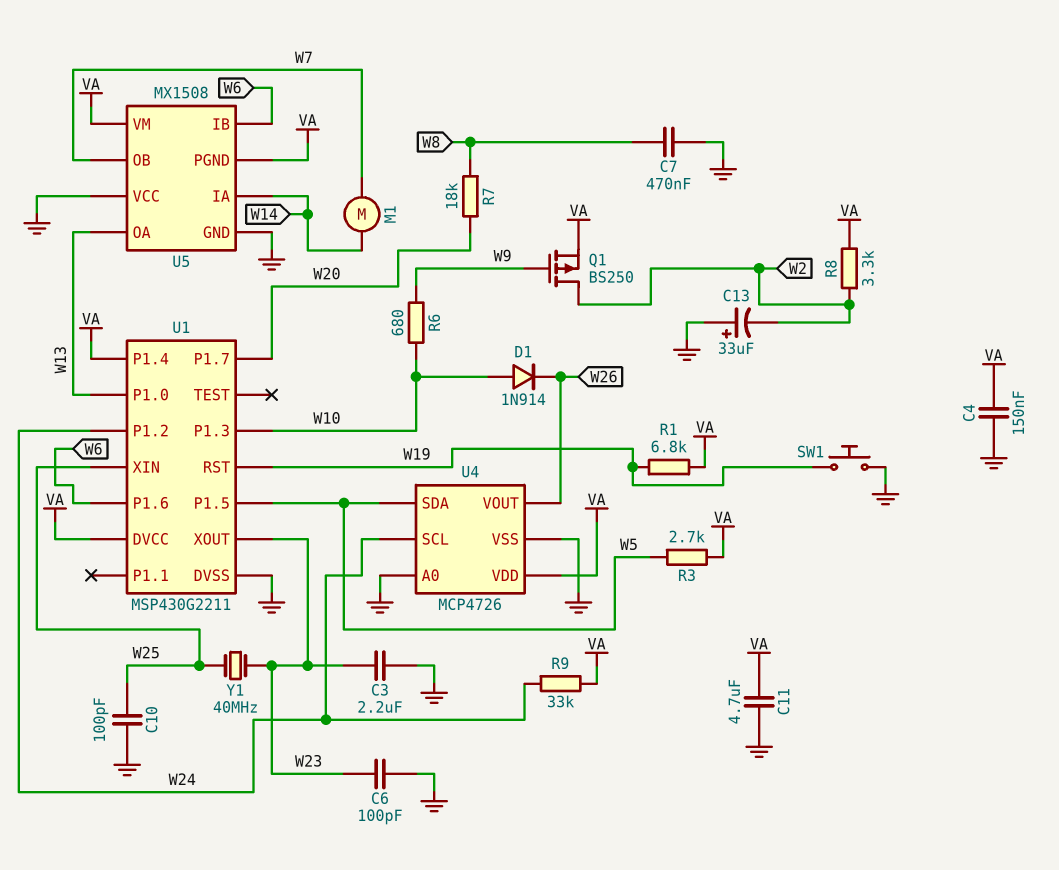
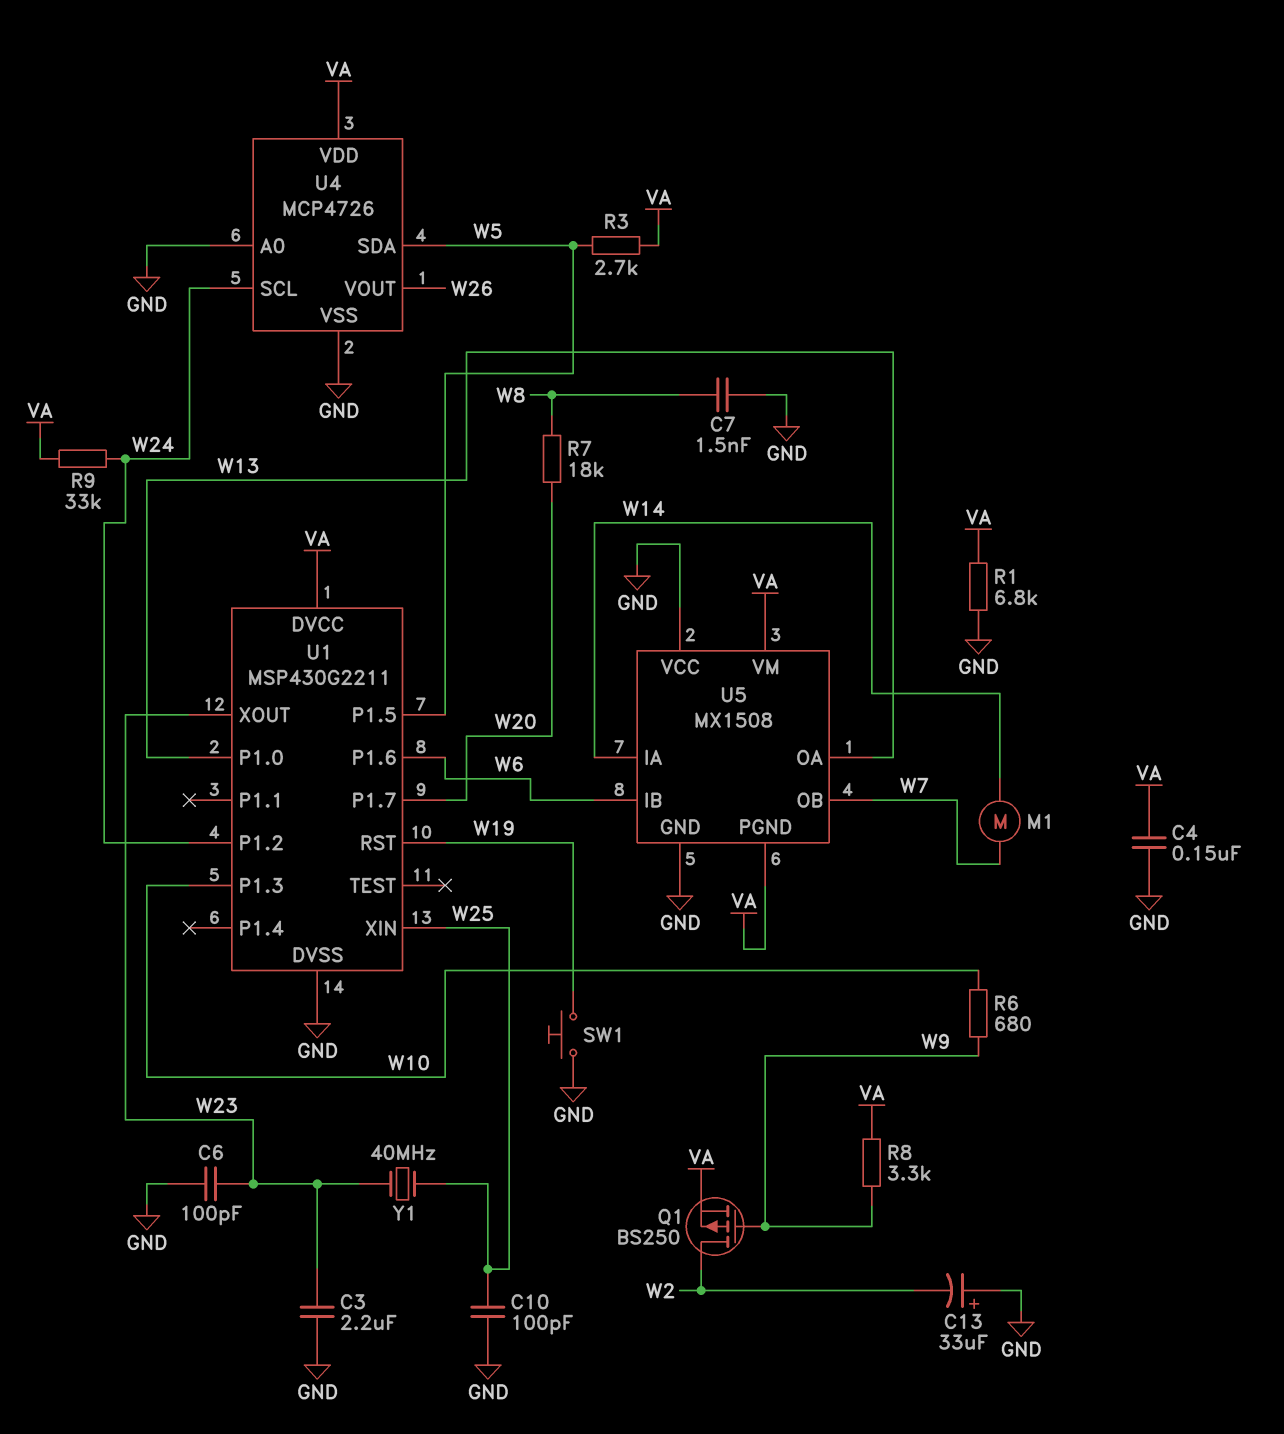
C7: 470nF (GND, W8) -> 1.5nF (GND, W8)
C11: 4.7uF (GND, VA) -> none
D1: diode 1N914 (A W10, K W26) -> none
R1: 6.8k (VA, W19) -> 6.8k (GND, VA)
R8: 3.3k (VA, W2) -> 3.3k (VA, W9)
U1 pin P1.4: VA -> none

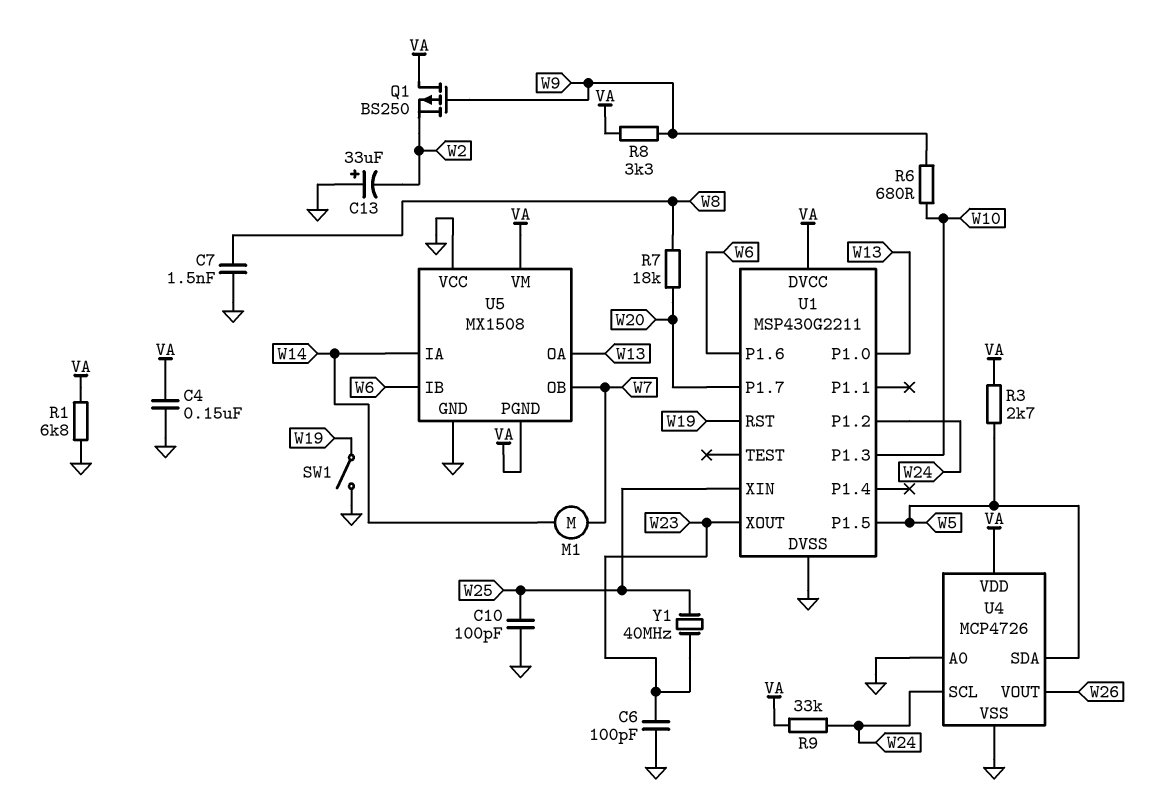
C3: 2.2uF (GND, W23) -> none
Q1: PMOS BS250 (G W9, D W2, S VA) -> PMOS BS250 (G W9, D VA, S W2)
SW1: button (GND, W19) -> switch (GND, W19)

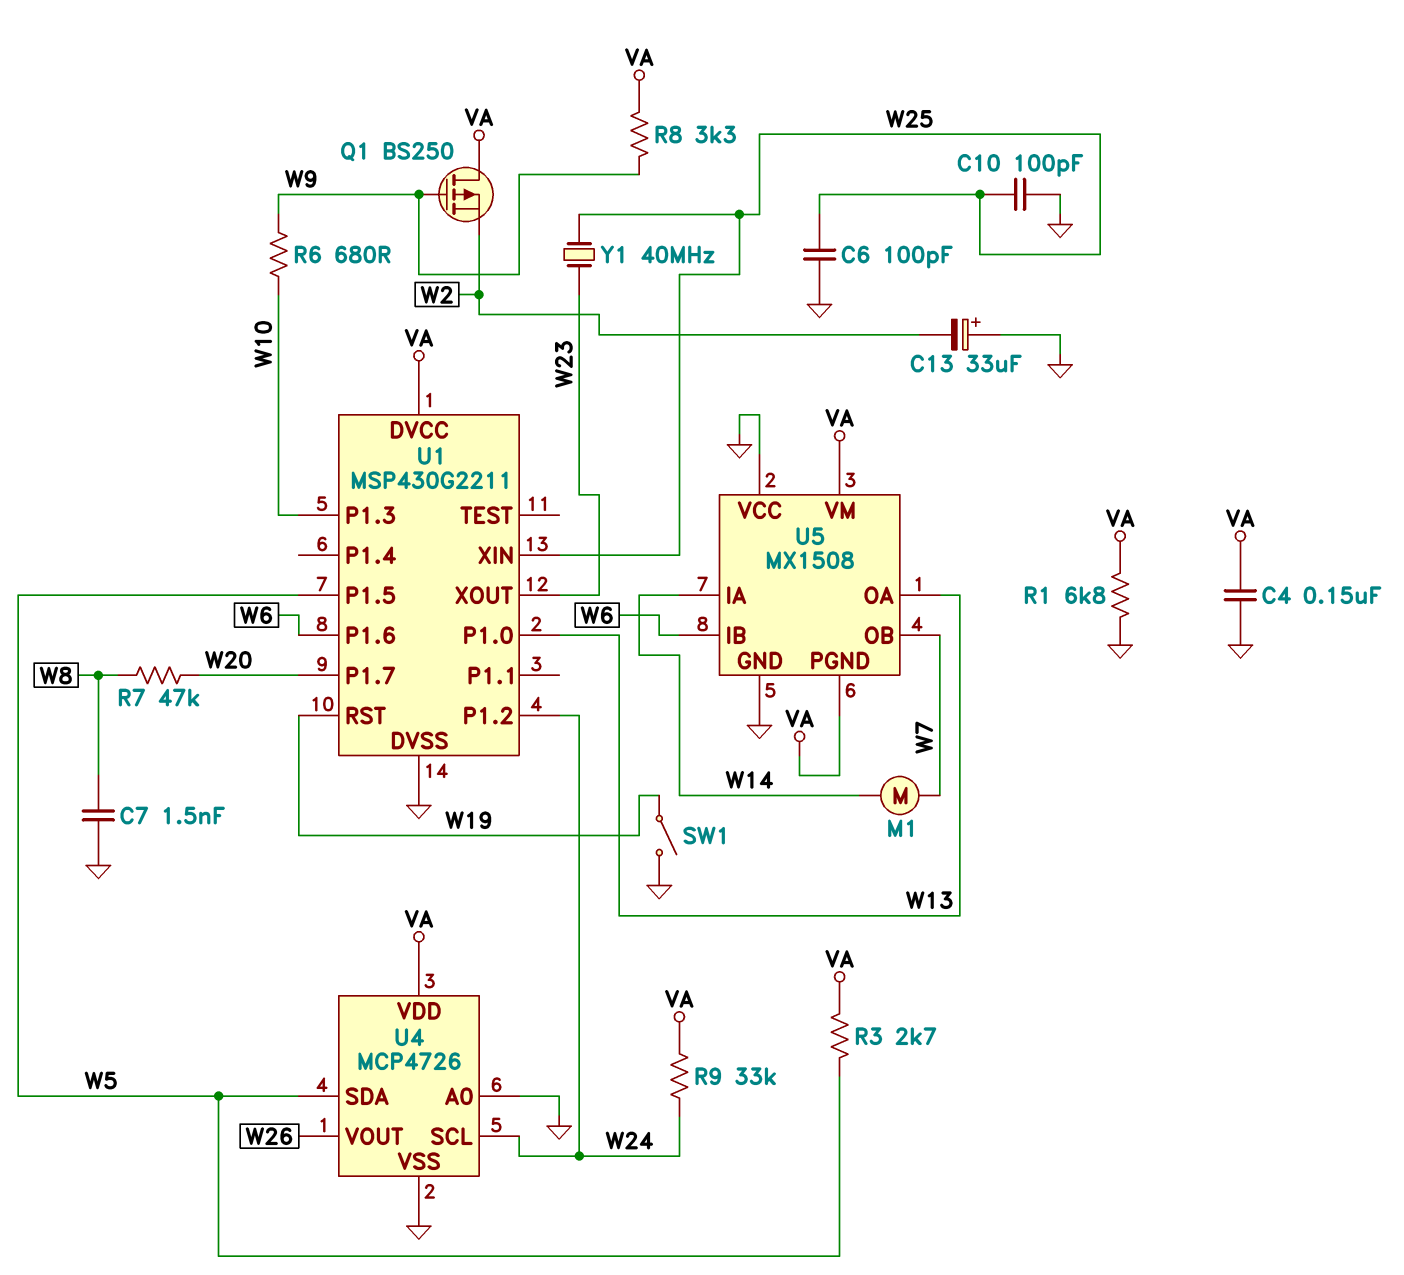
C6: 100pF (GND, W23) -> 100pF (GND, W25)
R7: 18k (W8, W20) -> 47k (W8, W20)

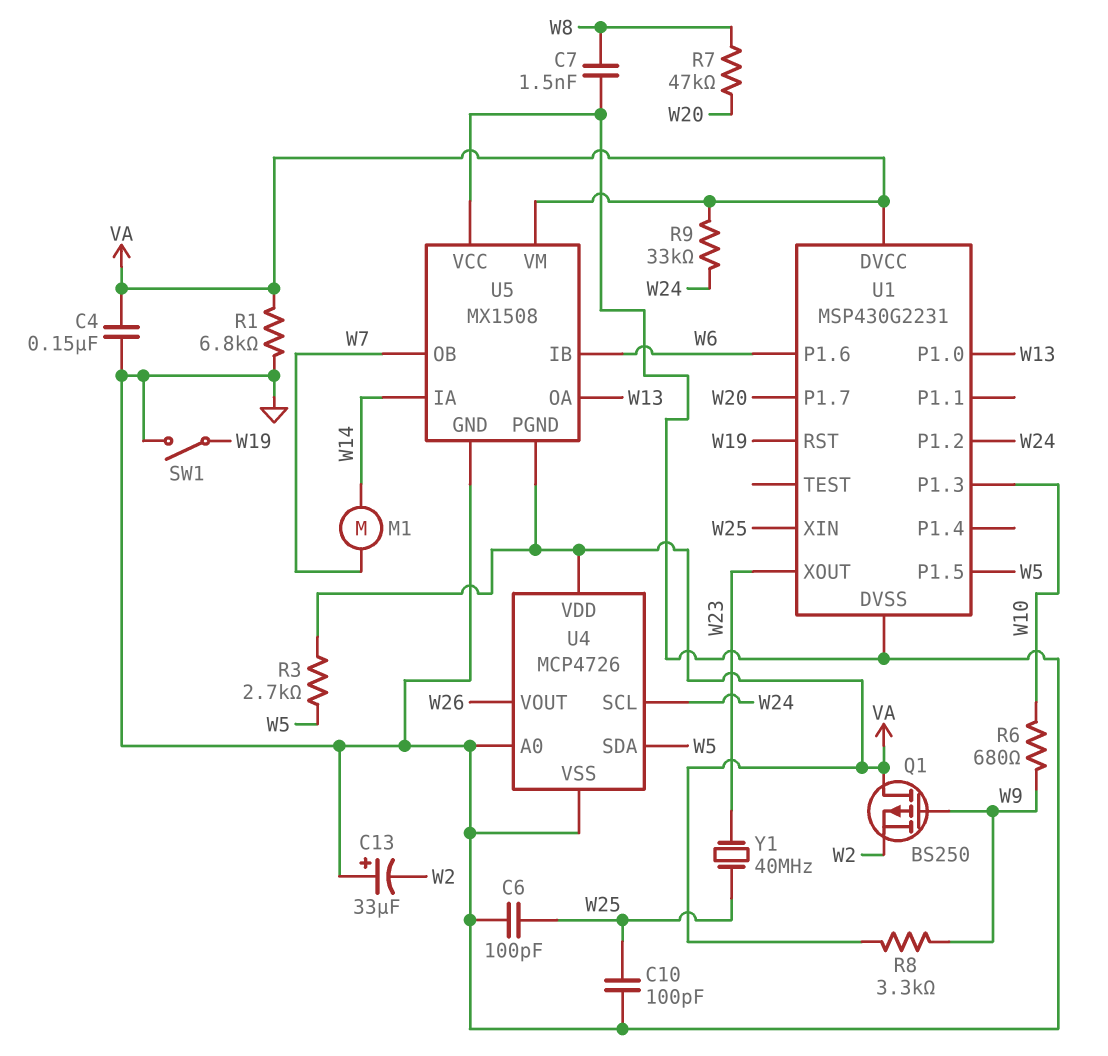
U1: MSP430G2211 -> MSP430G2231

